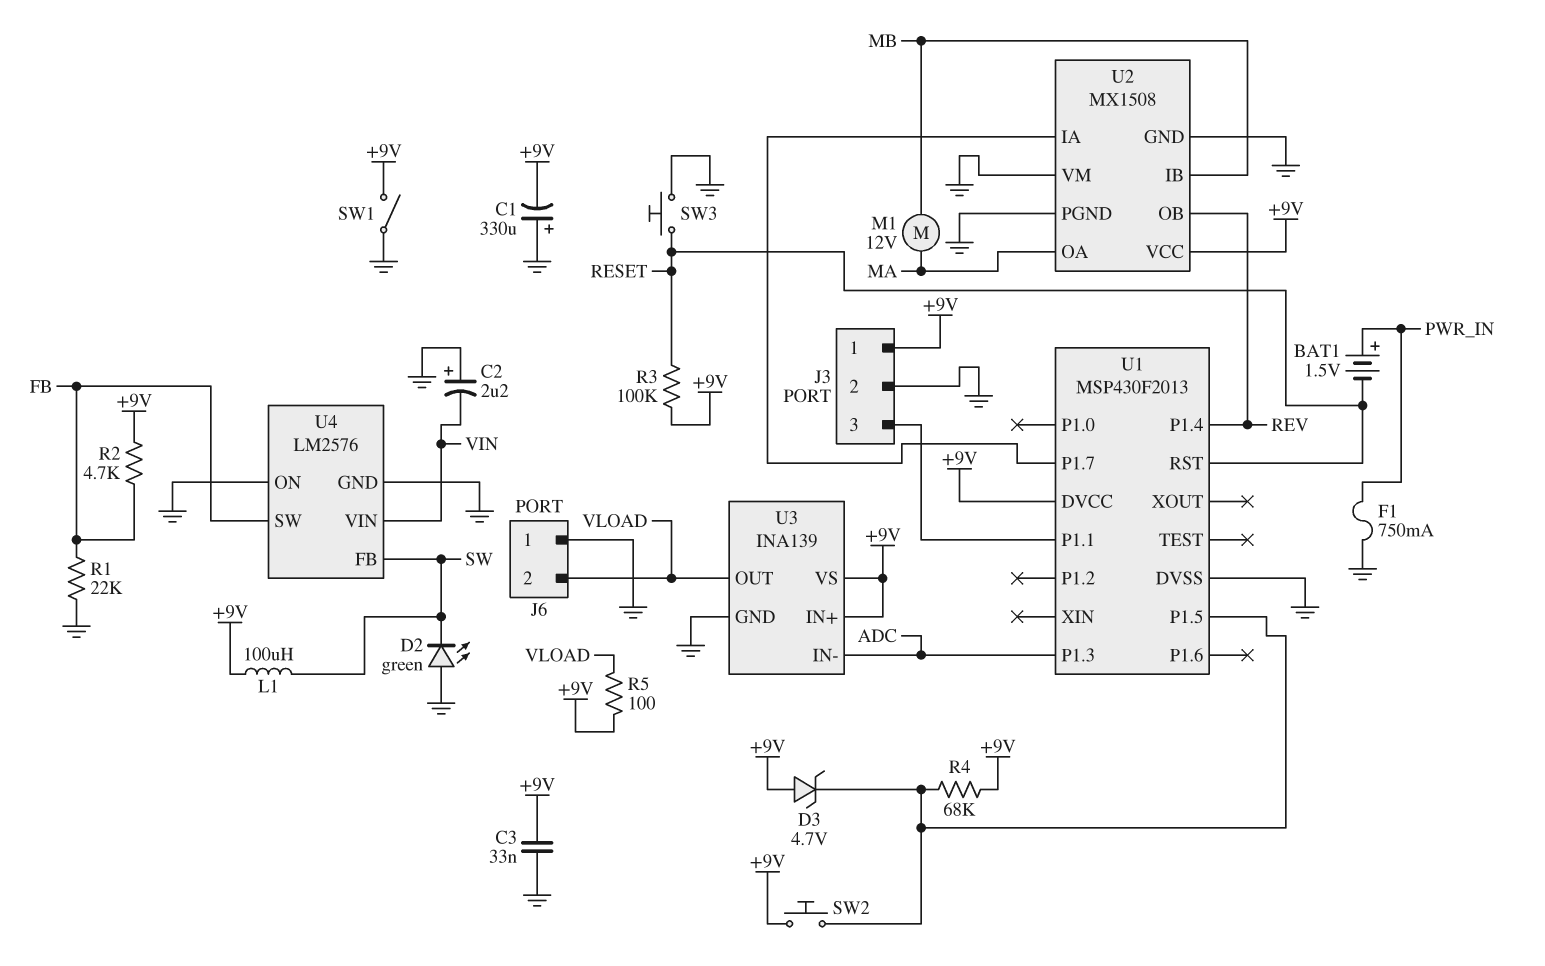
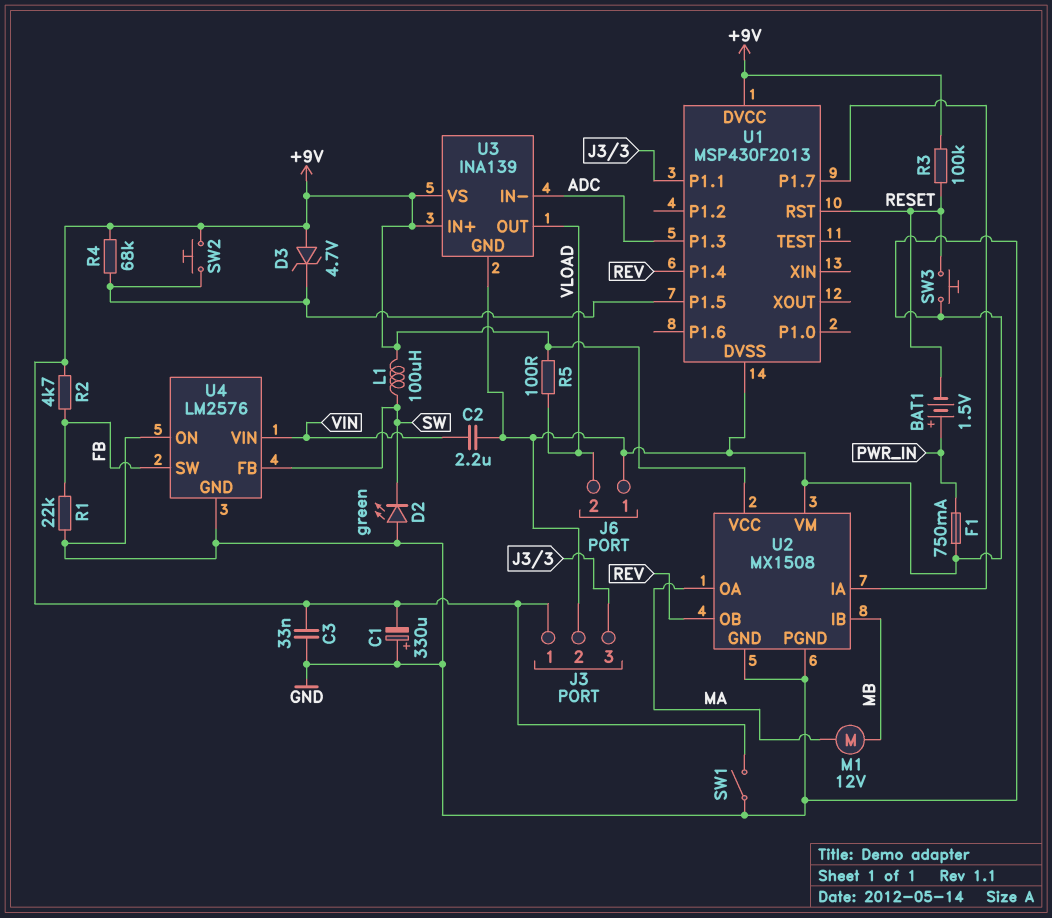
C2: 2.2uF (plus GND, minus VIN) -> 2.2uF (GND, VIN)

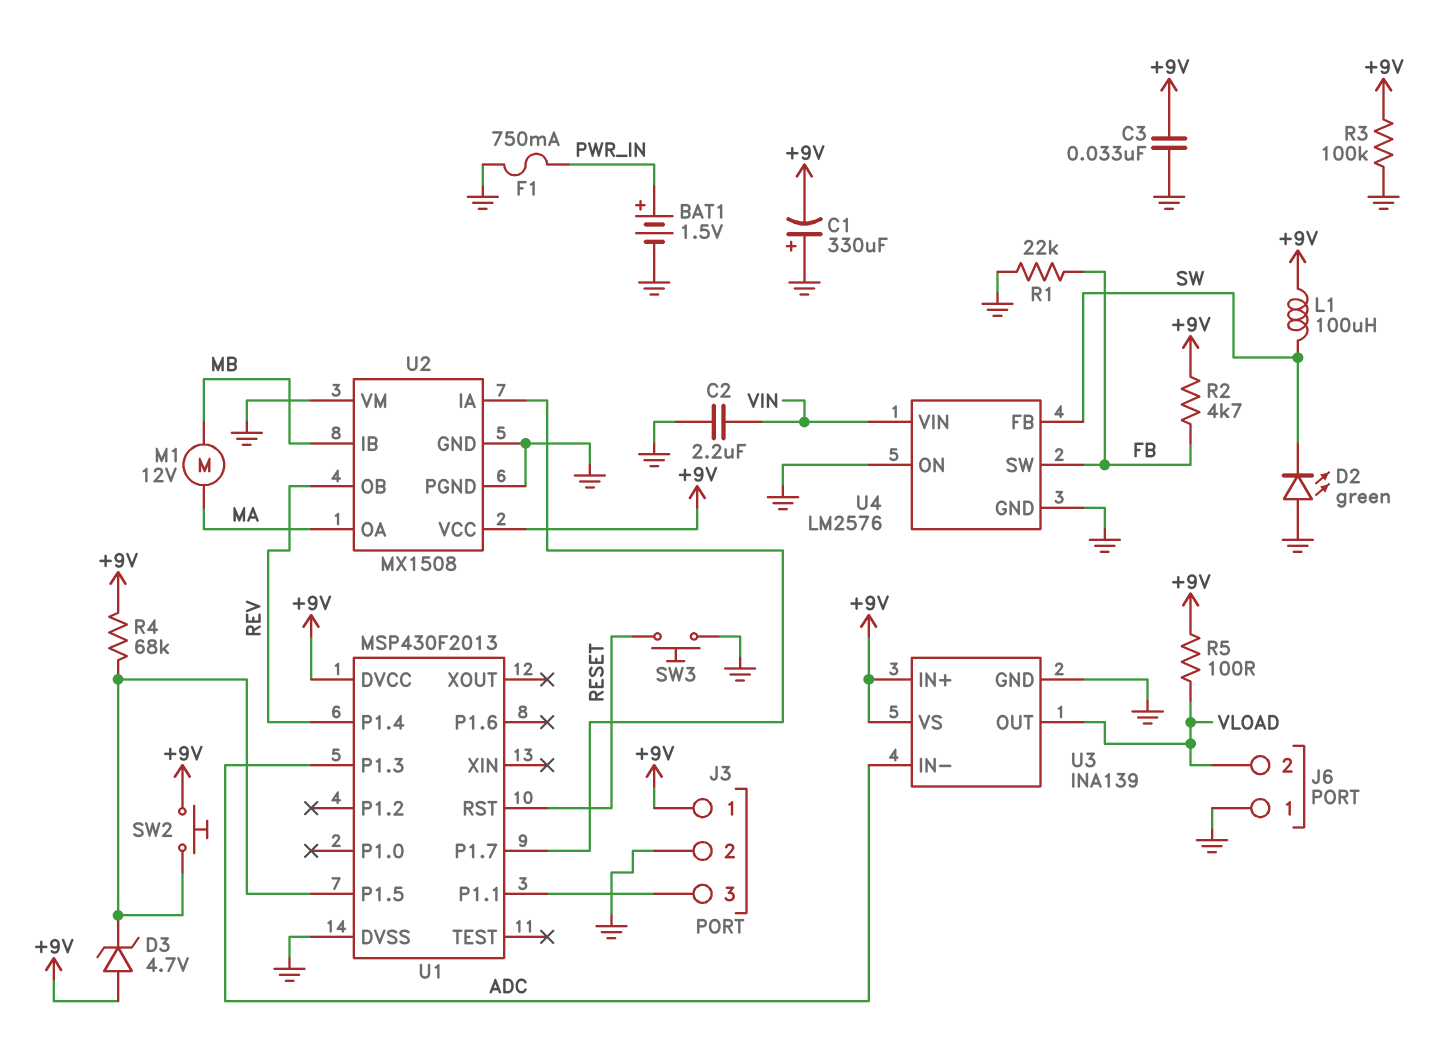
BAT1: 1.5V (plus PWR_IN, minus RESET) -> 1.5V (plus PWR_IN, minus GND)
R3: 100k (+9V, RESET) -> 100k (+9V, GND)
SW1: switch (+9V, GND) -> none

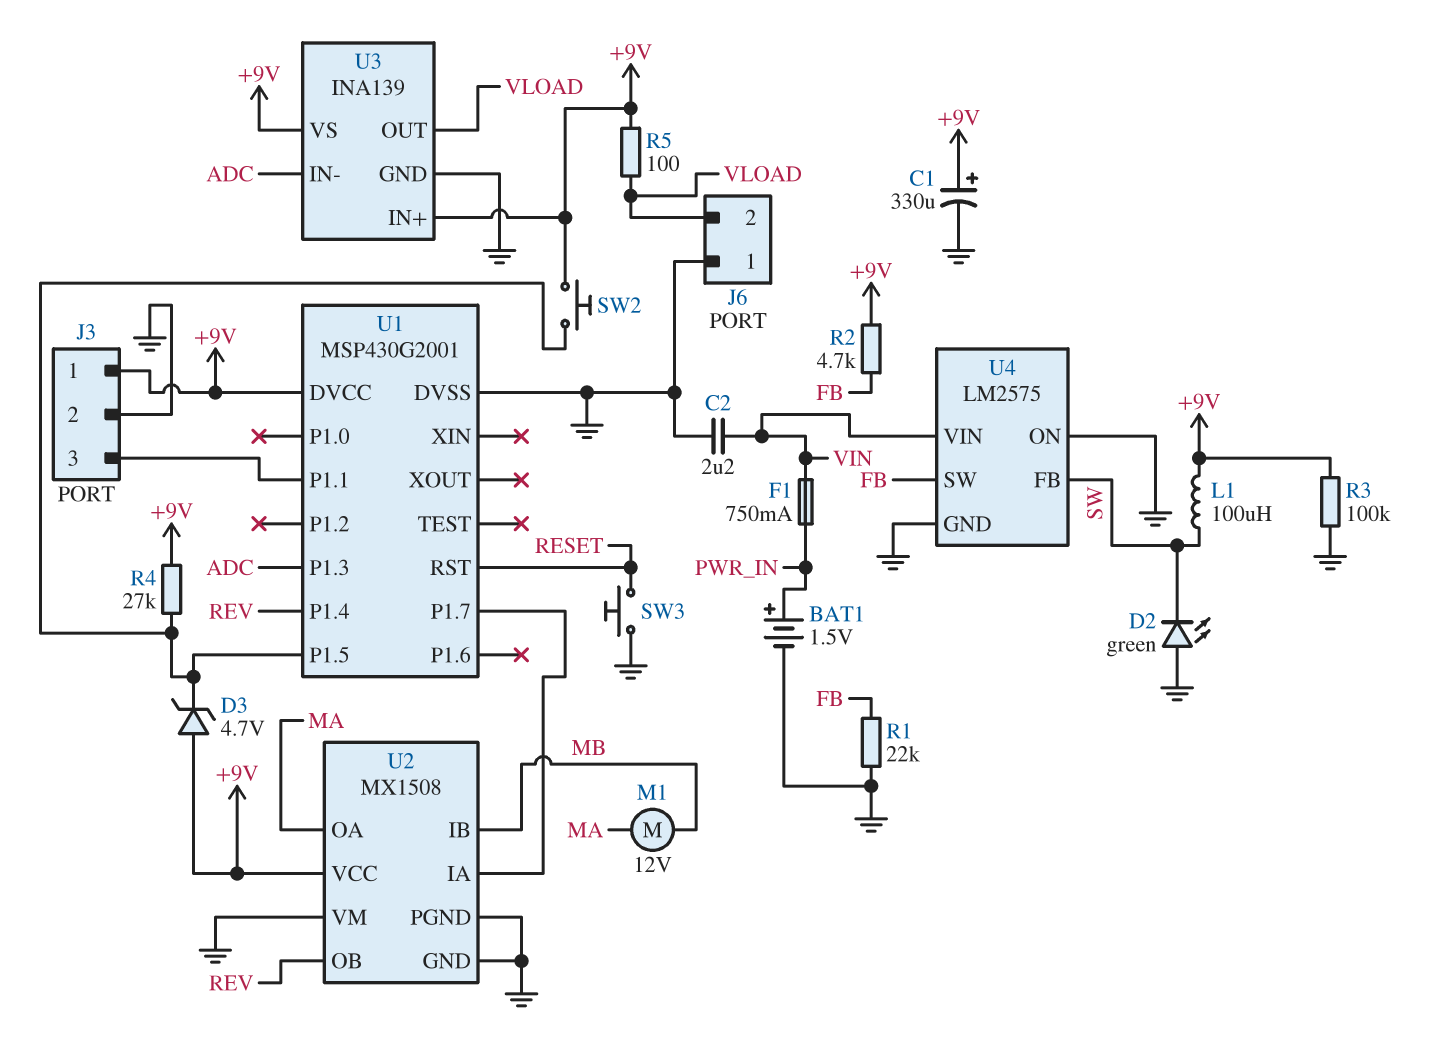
C1: 330uF (plus GND, minus +9V) -> 330uF (plus +9V, minus GND)
C3: 33nF (+9V, GND) -> none
F1: 750mA (GND, PWR_IN) -> 750mA (PWR_IN, VIN)
R4: 68k (+9V, U1/P1.5) -> 27k (+9V, U1/P1.5)
U1: MSP430F2013 -> MSP430G2001
U4: LM2576 -> LM2575

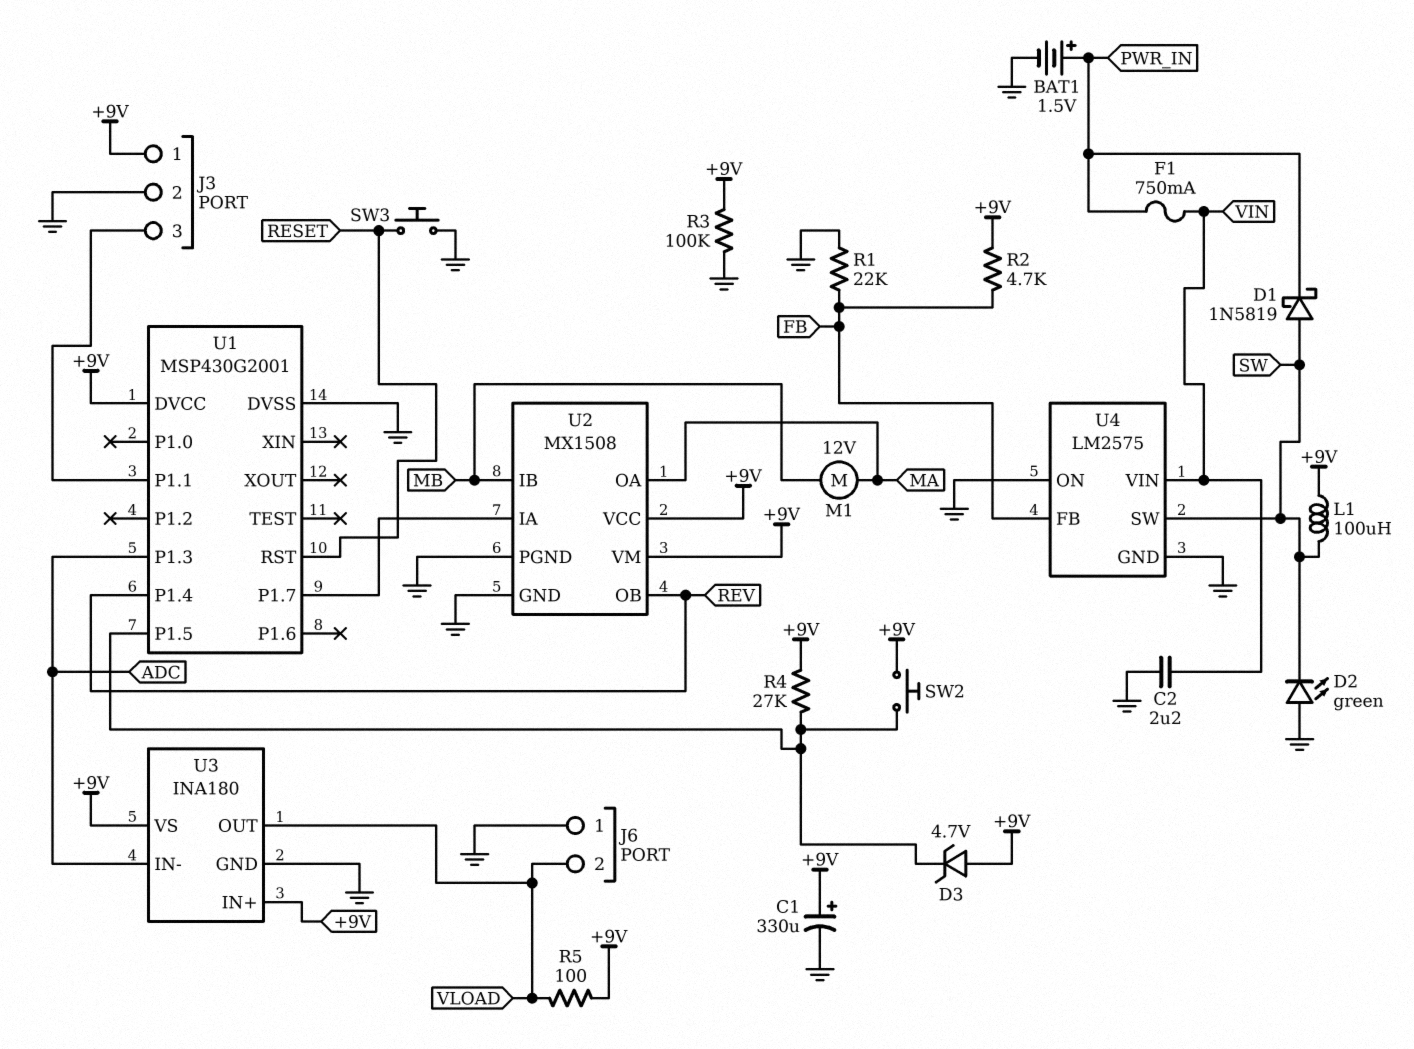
D1: none -> schottky 1N5819 (A SW, K PWR_IN)
U2 pin VM: GND -> +9V
U3: INA139 -> INA180
U4 pin FB: SW -> FB
U4 pin SW: FB -> SW

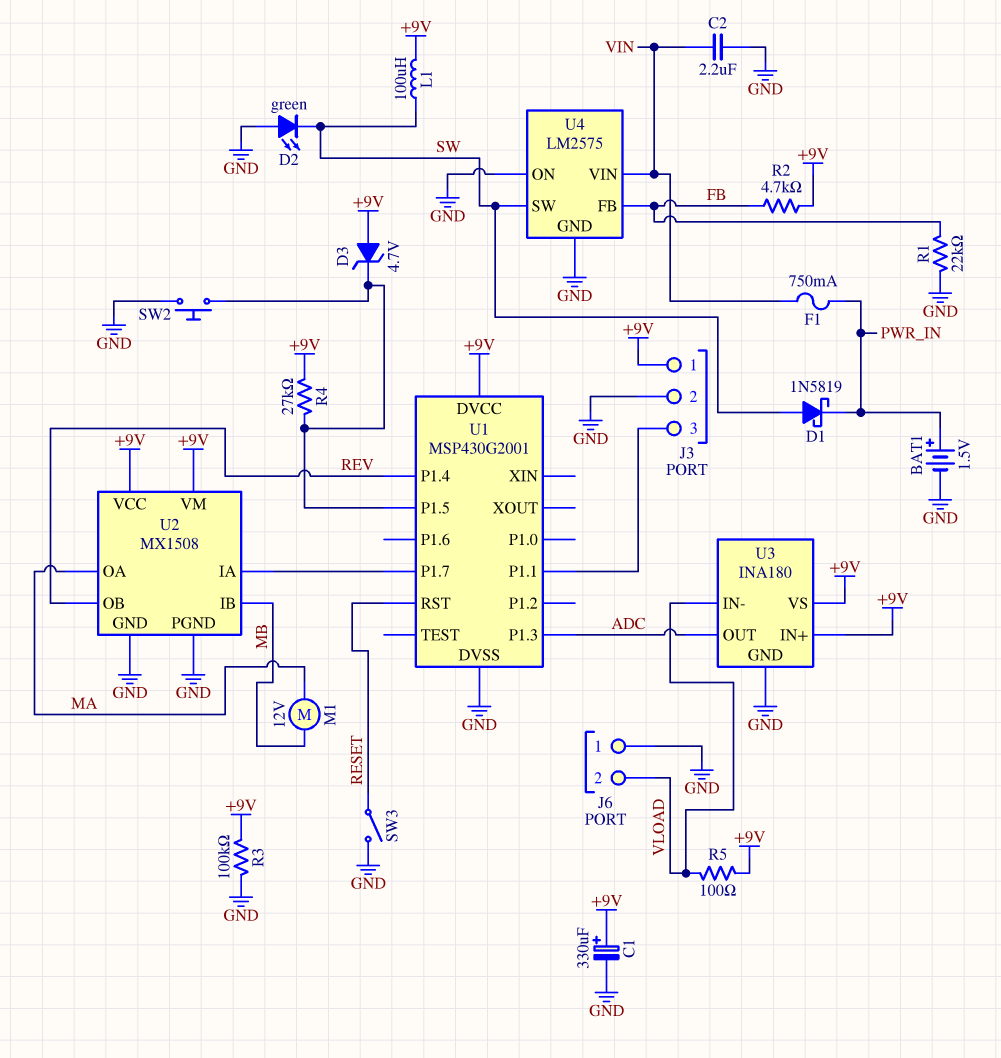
SW2: button (+9V, U1/P1.5) -> button (GND, U1/P1.5)
SW3: button (GND, RESET) -> switch (GND, RESET)
U3 pin IN-: ADC -> VLOAD
U3 pin OUT: VLOAD -> ADC

